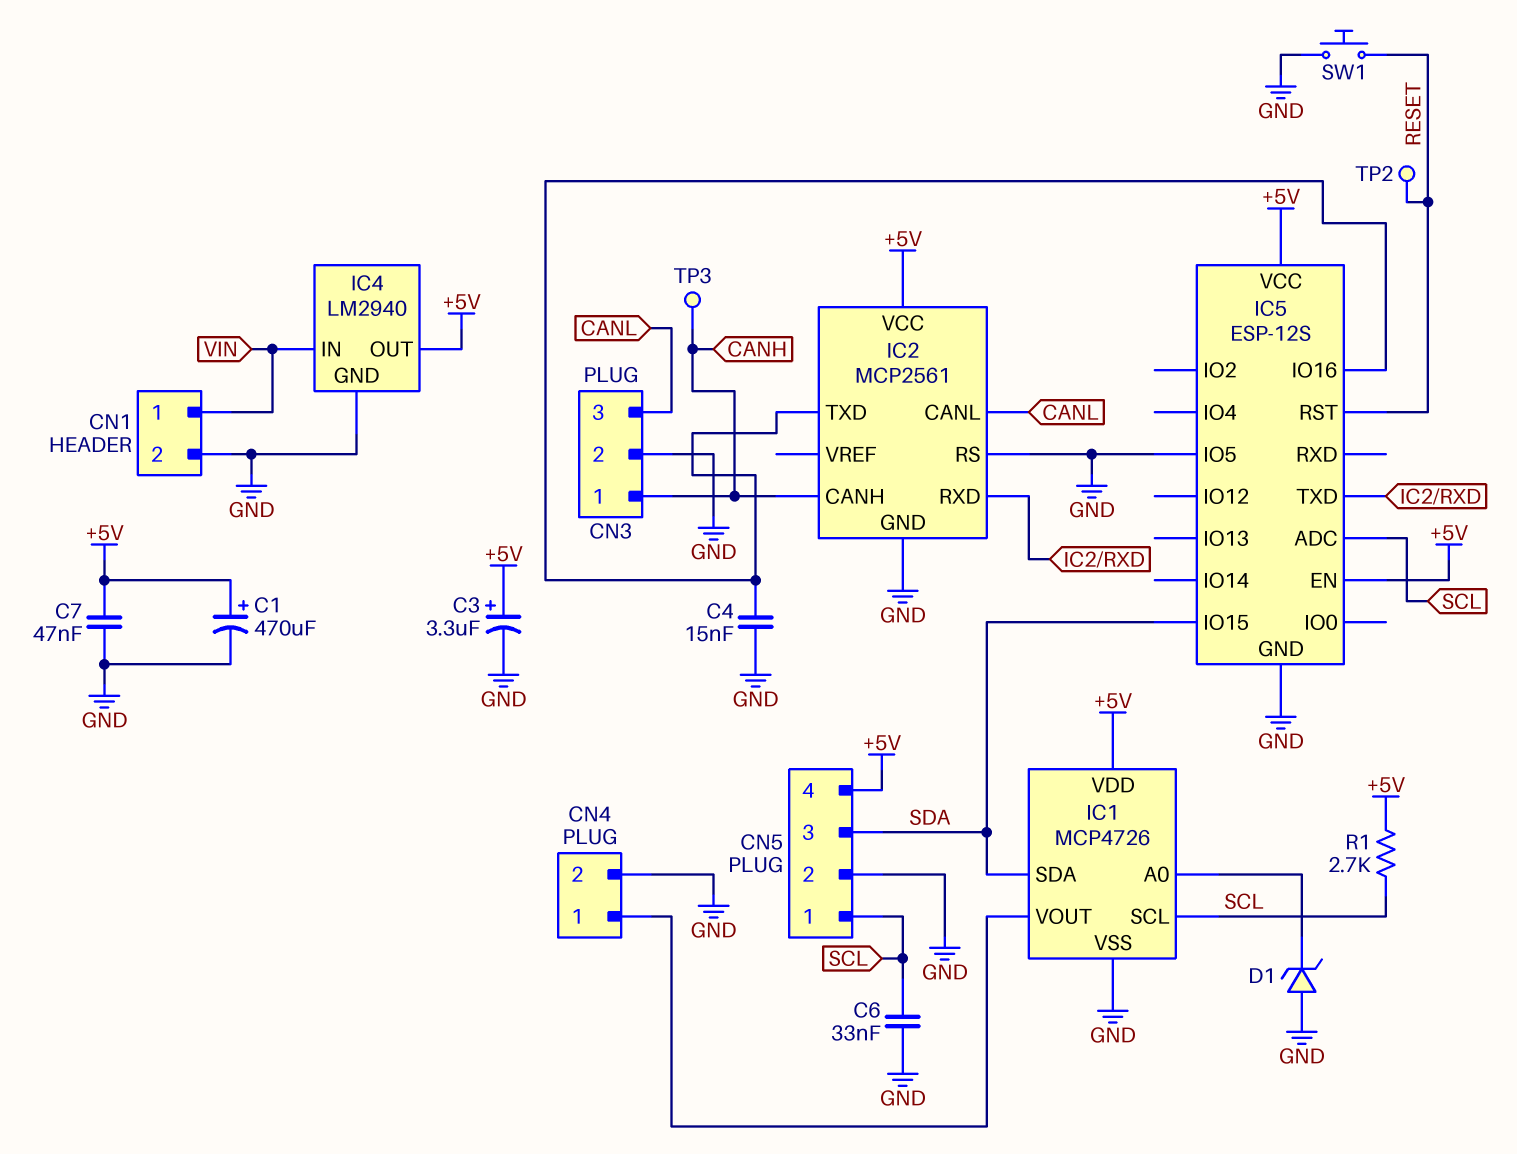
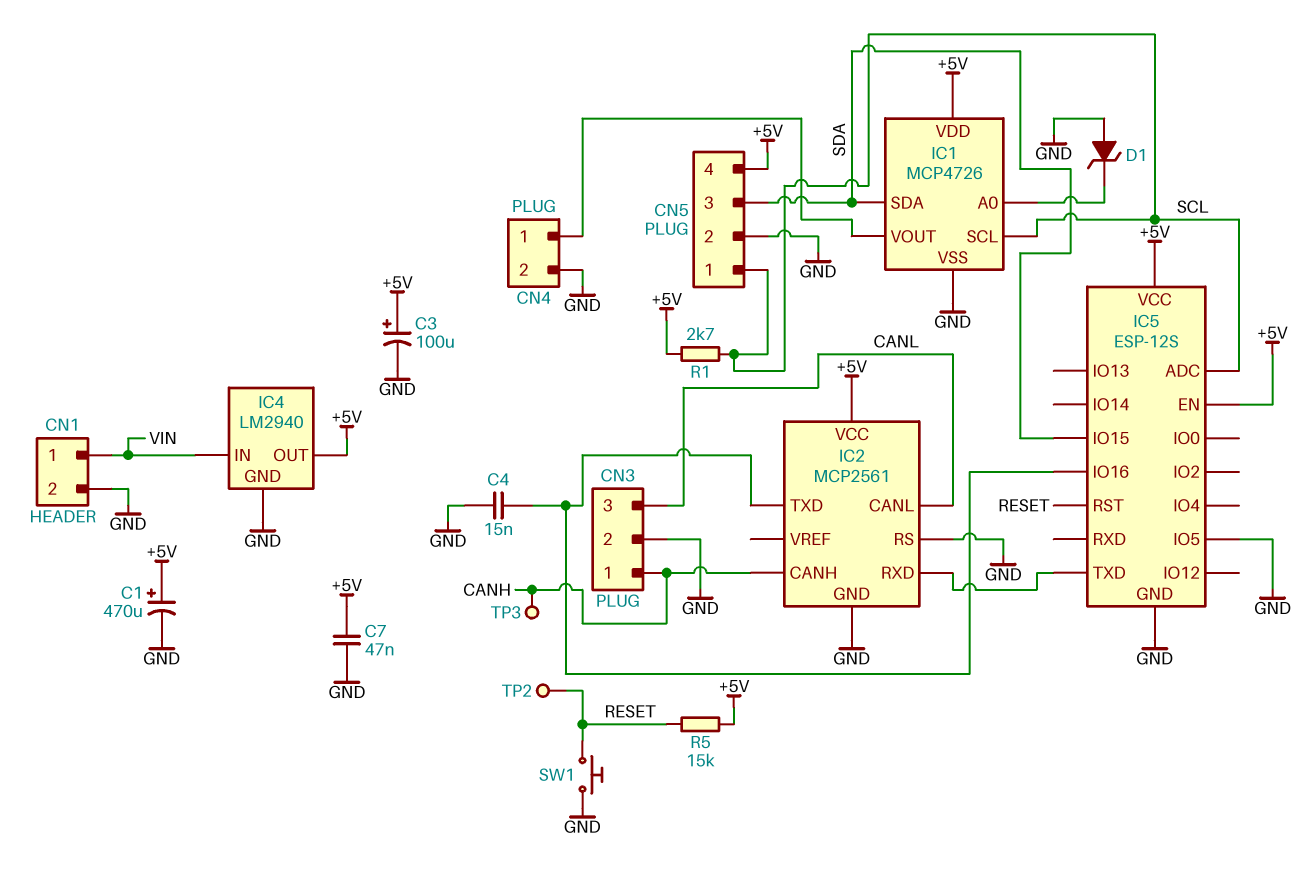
C3: 3.3uF (plus +5V, minus GND) -> 100uF (plus +5V, minus GND)
C6: 33nF (GND, SCL) -> none
R5: none -> 15k (+5V, RESET)

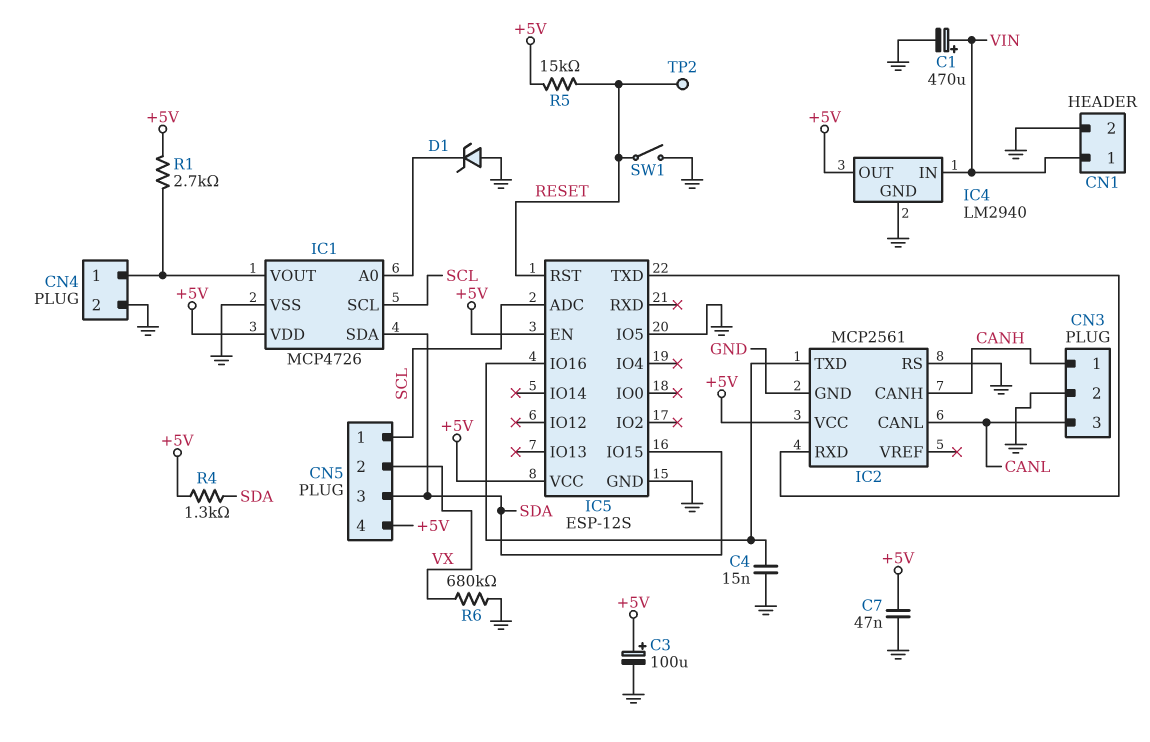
C1: 470uF (plus +5V, minus GND) -> 470uF (plus VIN, minus GND)
CN5 pin 2: GND -> VX
R1: 2.7k (+5V, SCL) -> 2.7k (+5V, CN4/1)
R4: none -> 1.3k (+5V, SDA)
R6: none -> 680k (GND, VX)
SW1: button (GND, RESET) -> switch (GND, RESET)
TP3: test point (CANH) -> none

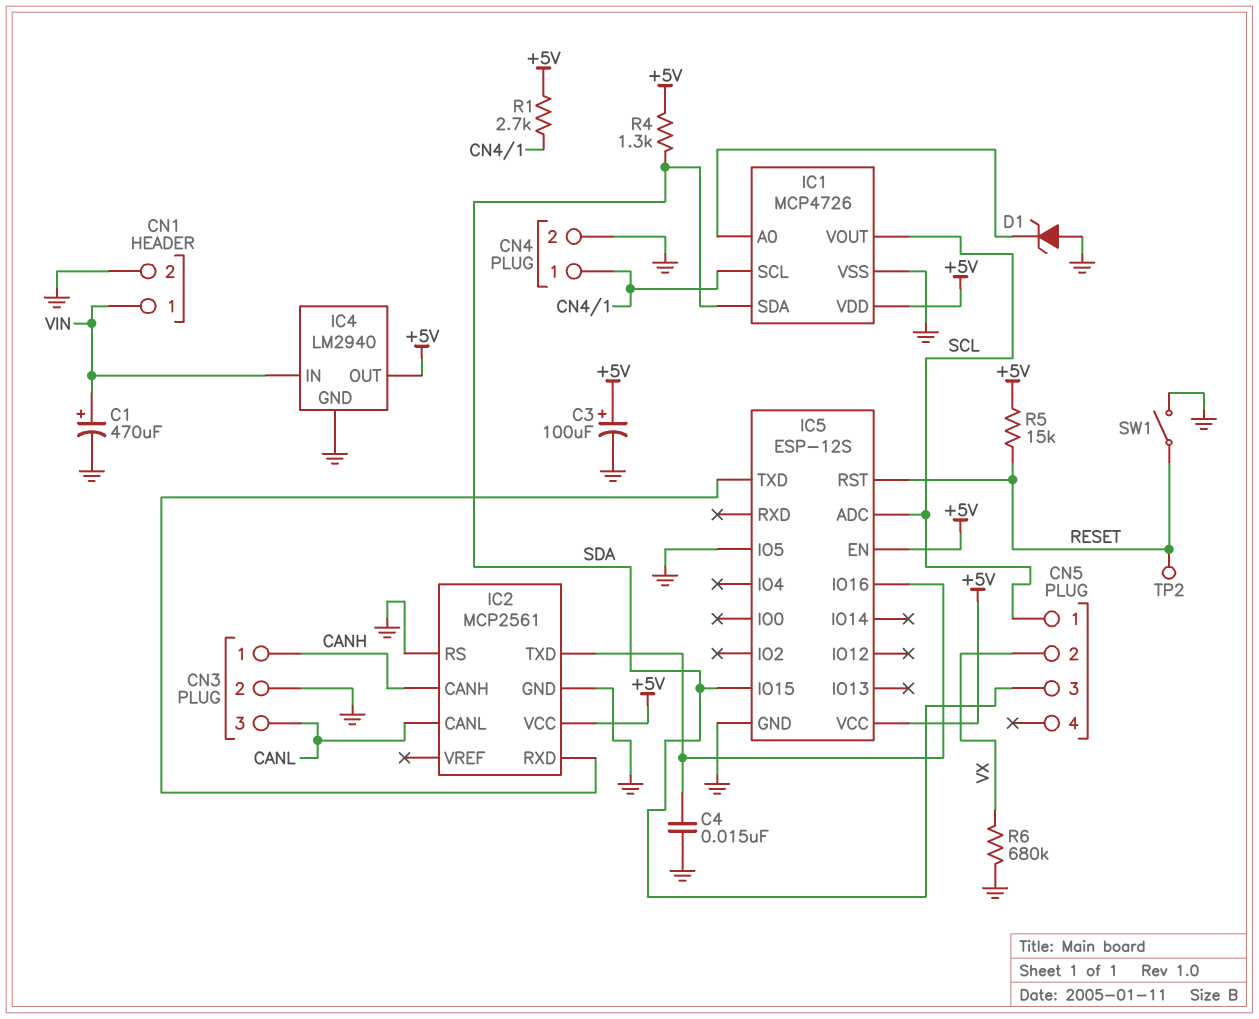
C7: 47nF (+5V, GND) -> none
CN5 pin 4: +5V -> none
IC1 pin SCL: SCL -> CN4/1
IC1 pin VOUT: CN4/1 -> SCL

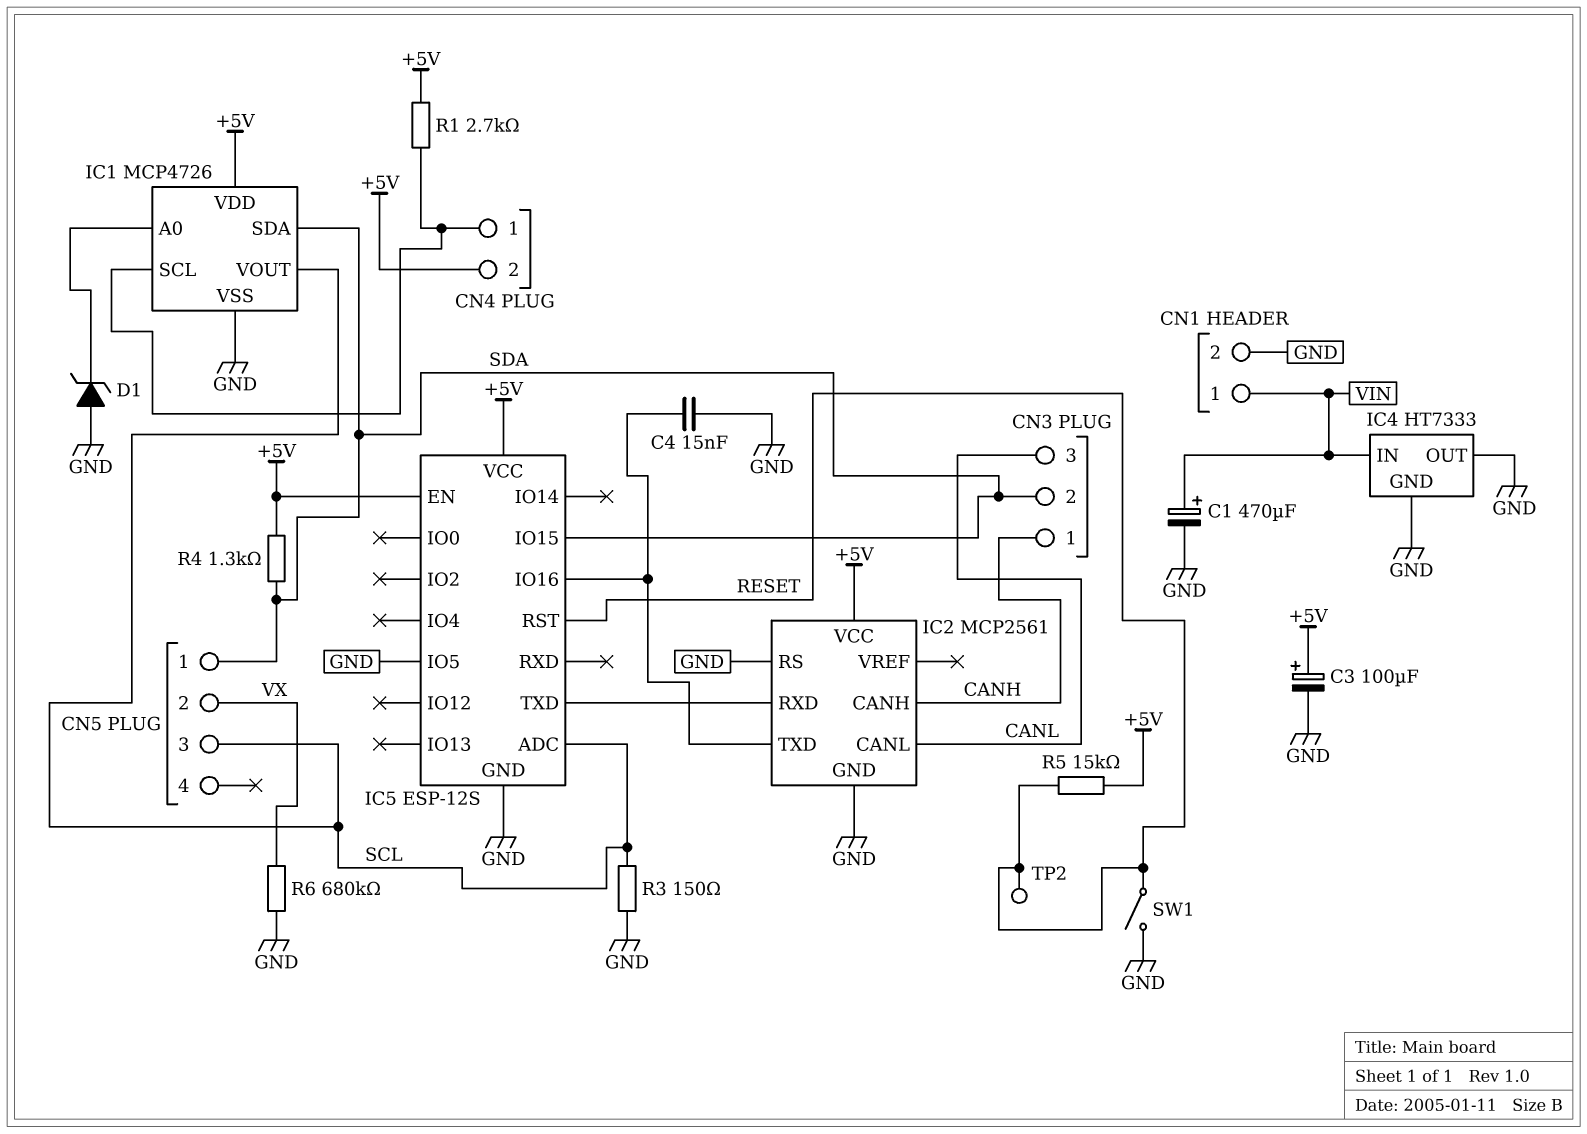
CN3 pin 2: GND -> SDA
CN4 pin 2: GND -> +5V
CN5 pin 1: SCL -> SDA
CN5 pin 3: SDA -> SCL
IC4: LM2940 -> HT7333
IC4 pin OUT: +5V -> GND
R3: none -> 150 (GND, SCL)

